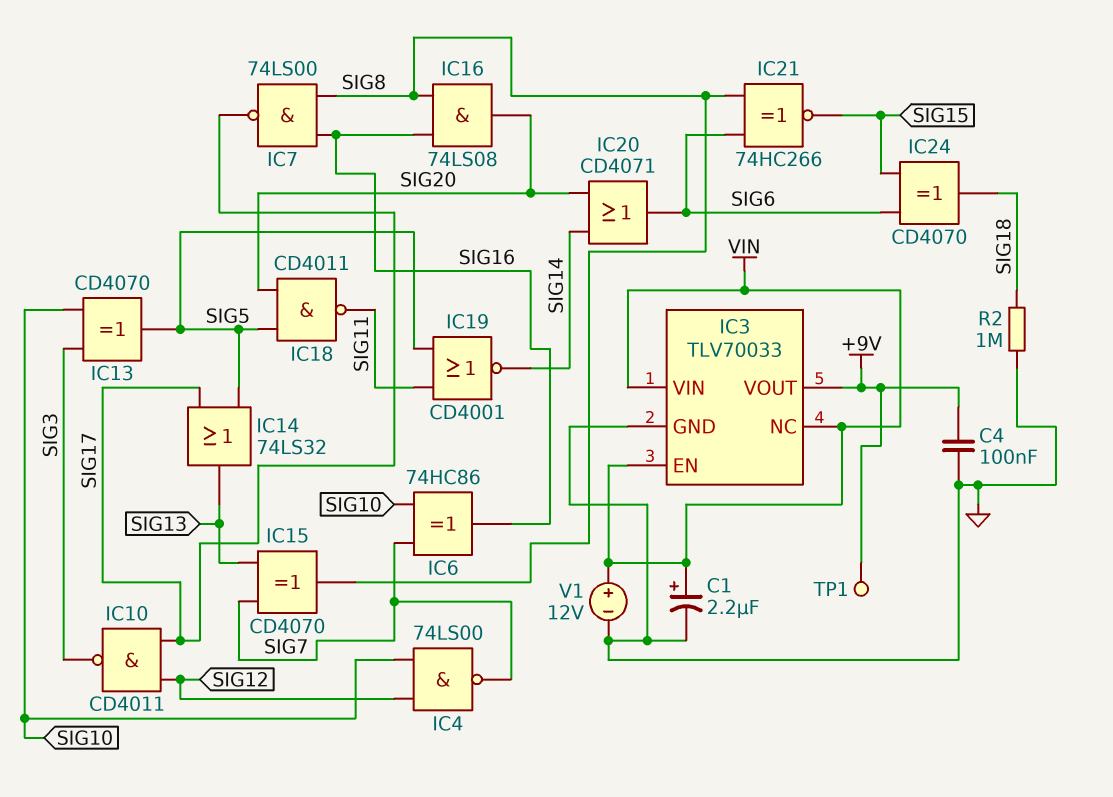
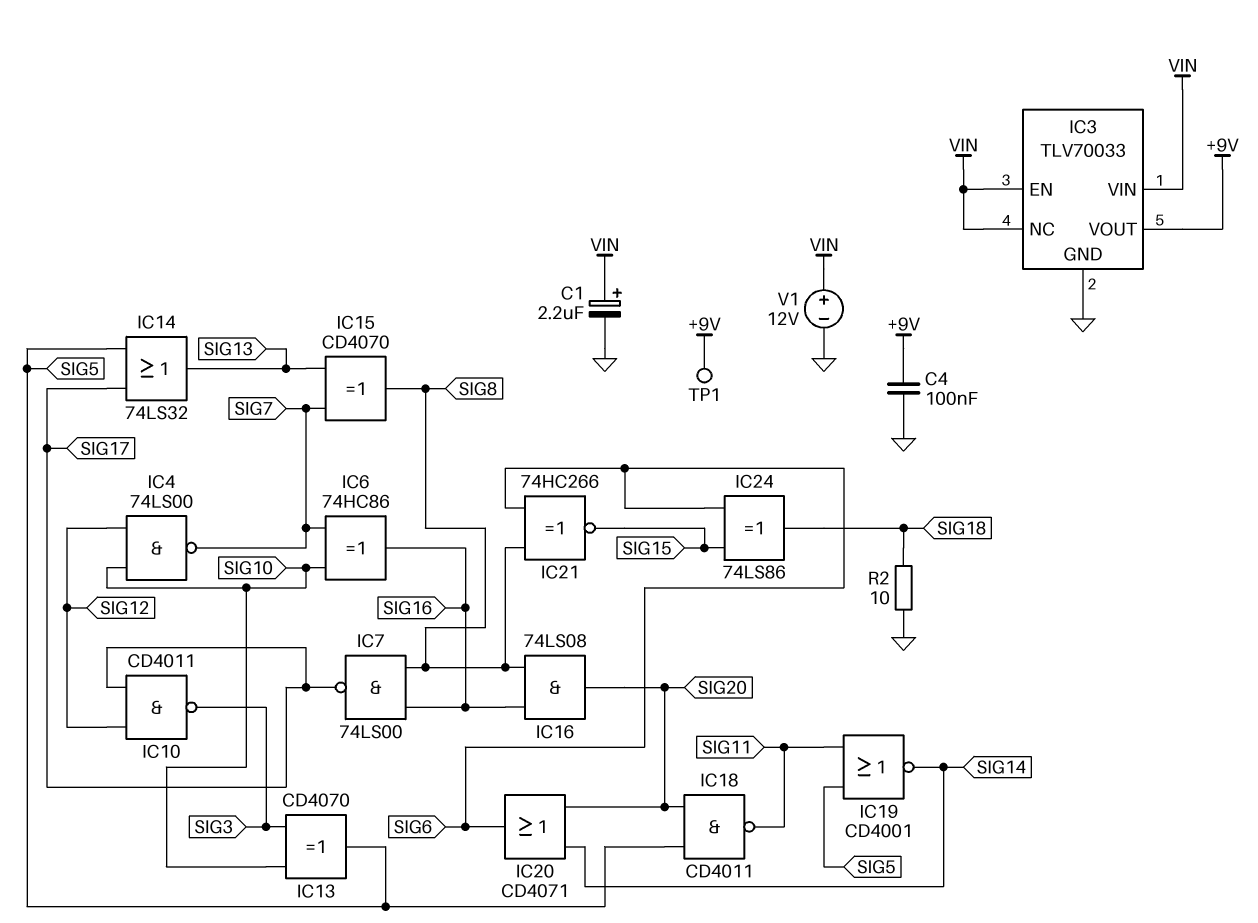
IC24: XOR CD4070 (in SIG6, in SIG15, out SIG18) -> XOR 74LS86 (in SIG6, in SIG15, out SIG18)
R2: 1M (GND, SIG18) -> 10 (GND, SIG18)

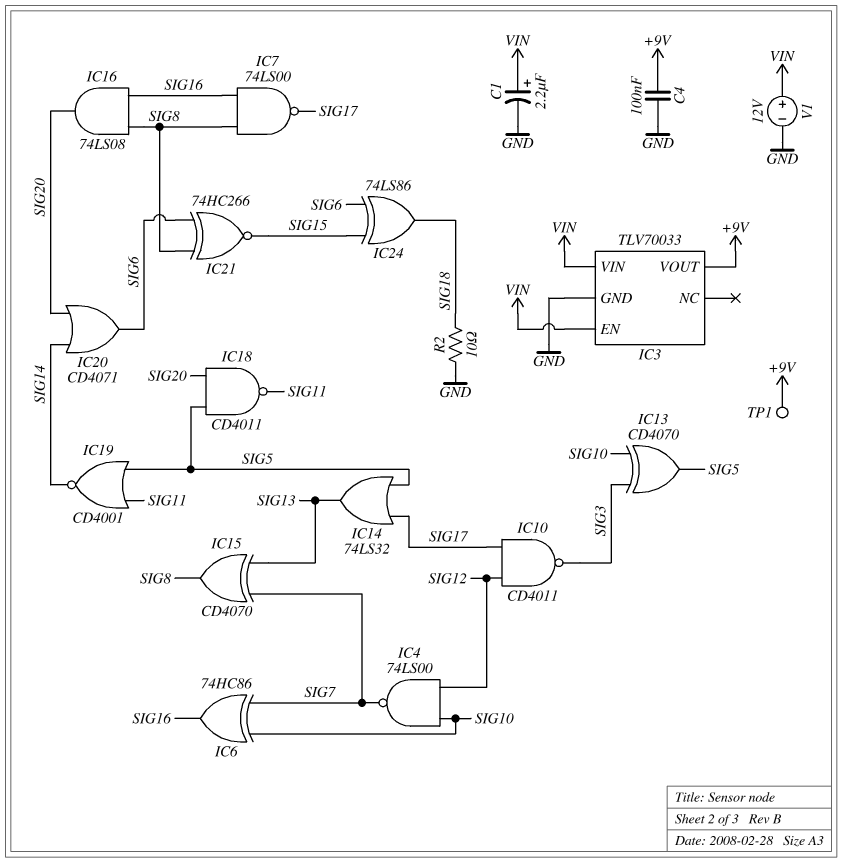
IC3 pin NC: VIN -> none

